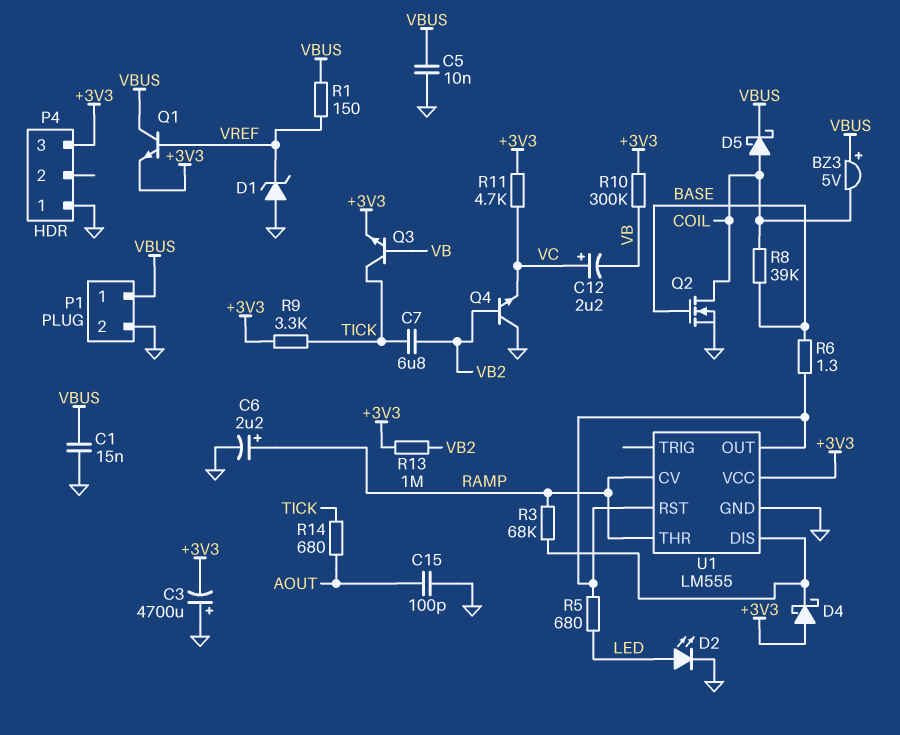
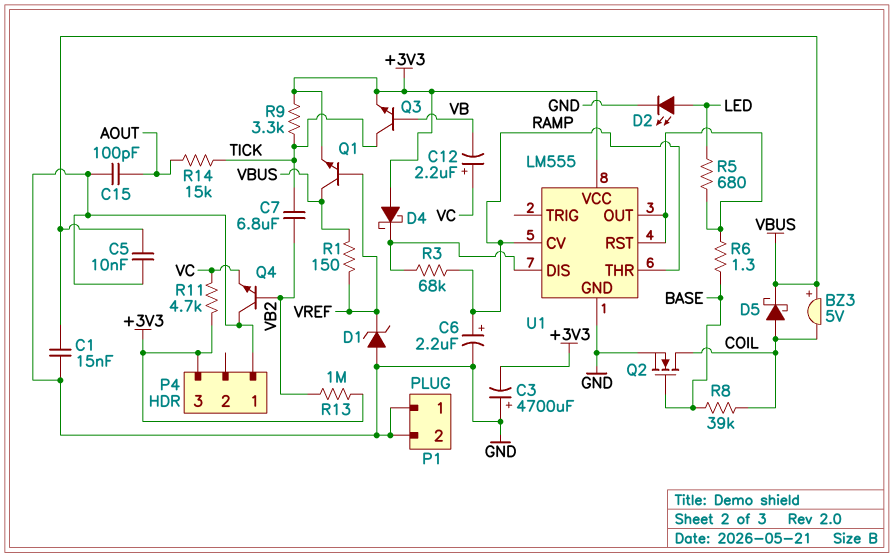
P1 pin 1: VBUS -> GND
R10: 300k (+3V3, VB) -> none
R14: 680 (AOUT, TICK) -> 15k (AOUT, TICK)

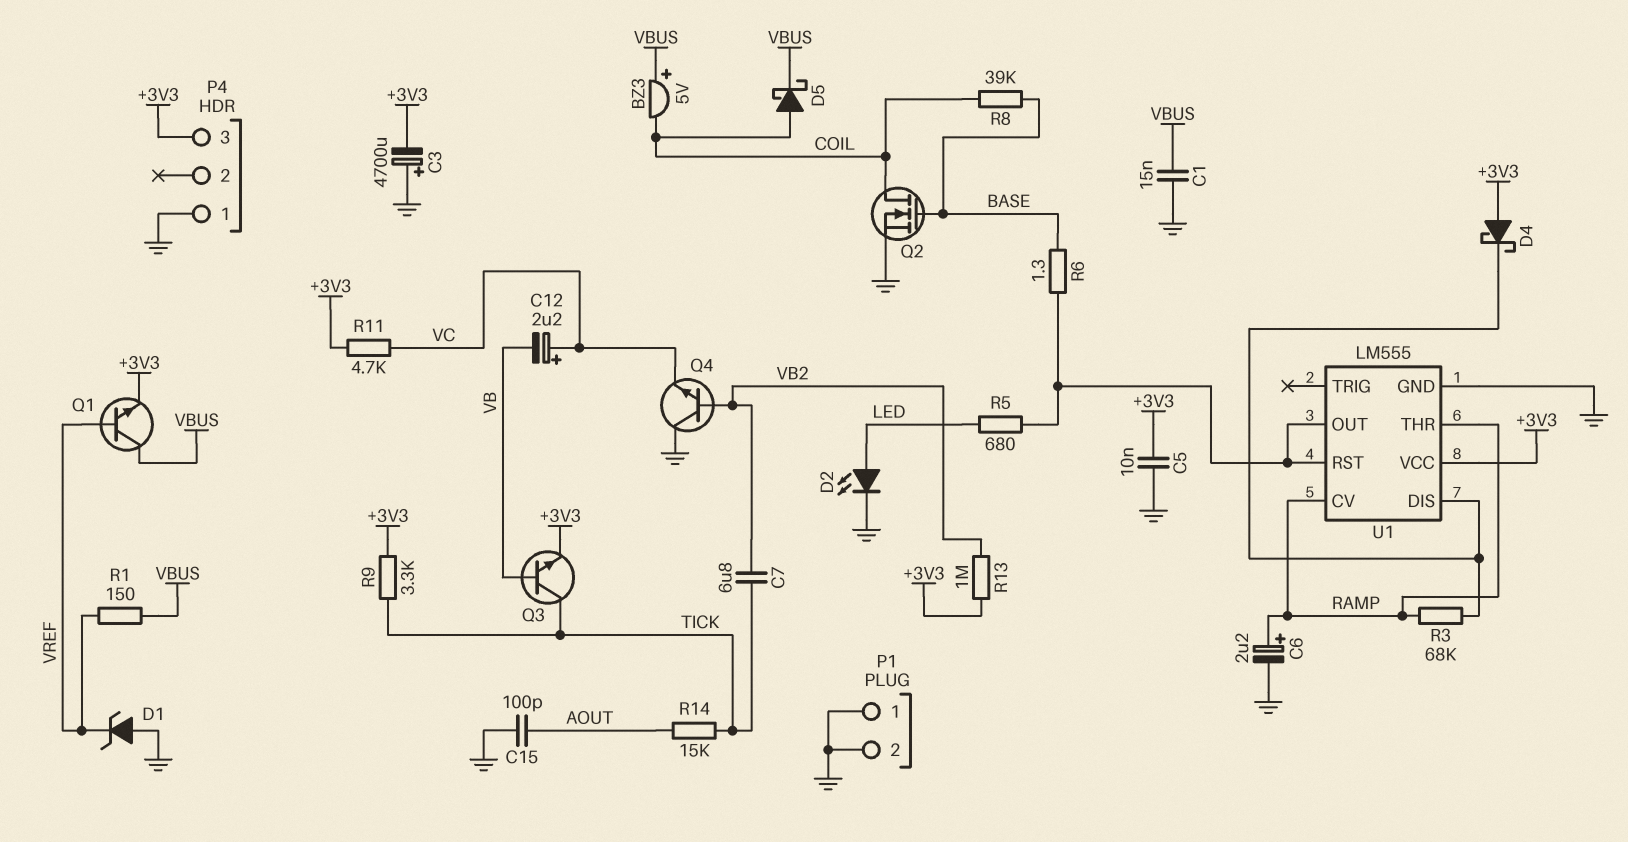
C5: 10nF (GND, VBUS) -> 10nF (+3V3, GND)

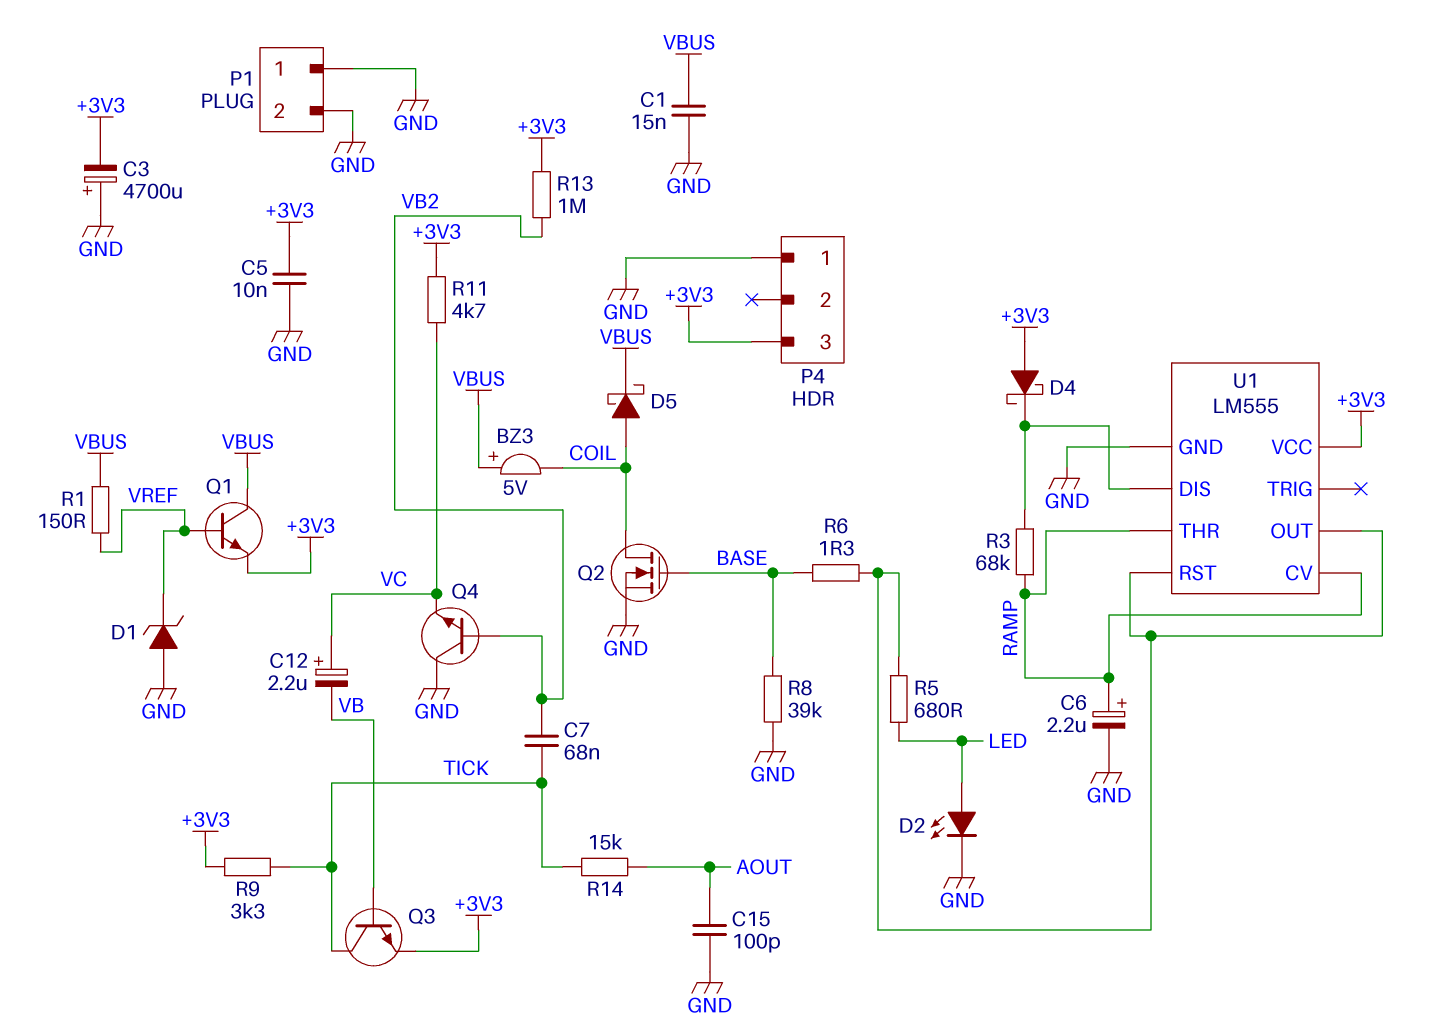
C7: 6.8uF (TICK, VB2) -> 68nF (TICK, VB2)
R8: 39k (BASE, COIL) -> 39k (BASE, GND)

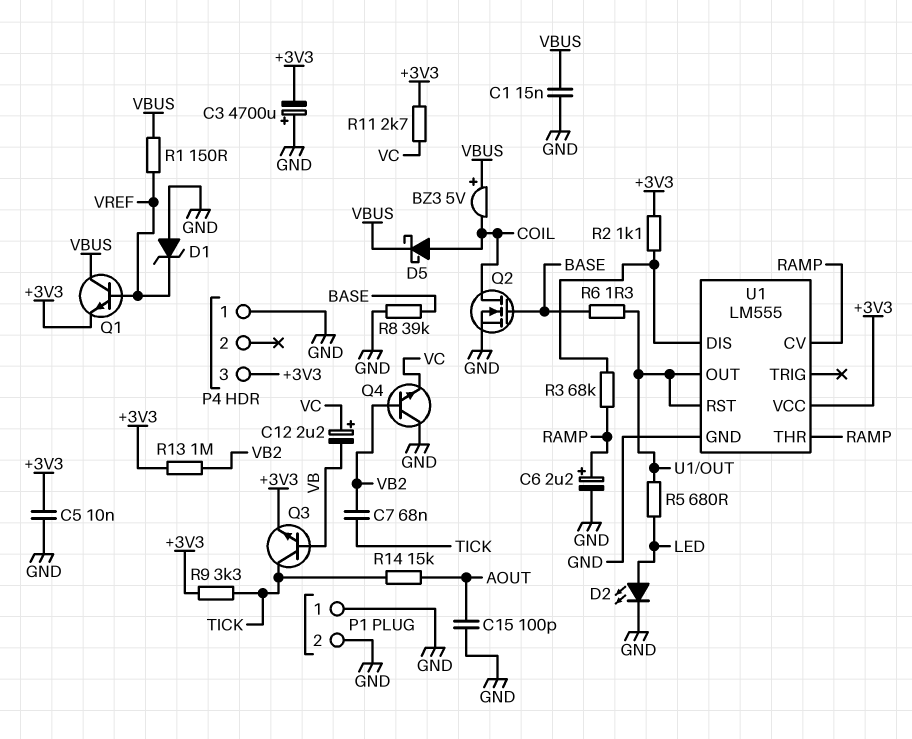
D4: schottky (A +3V3, K U1/DIS) -> none
R2: none -> 1.1k (+3V3, U1/DIS)
R11: 4.7k (+3V3, VC) -> 2.7k (+3V3, VC)

